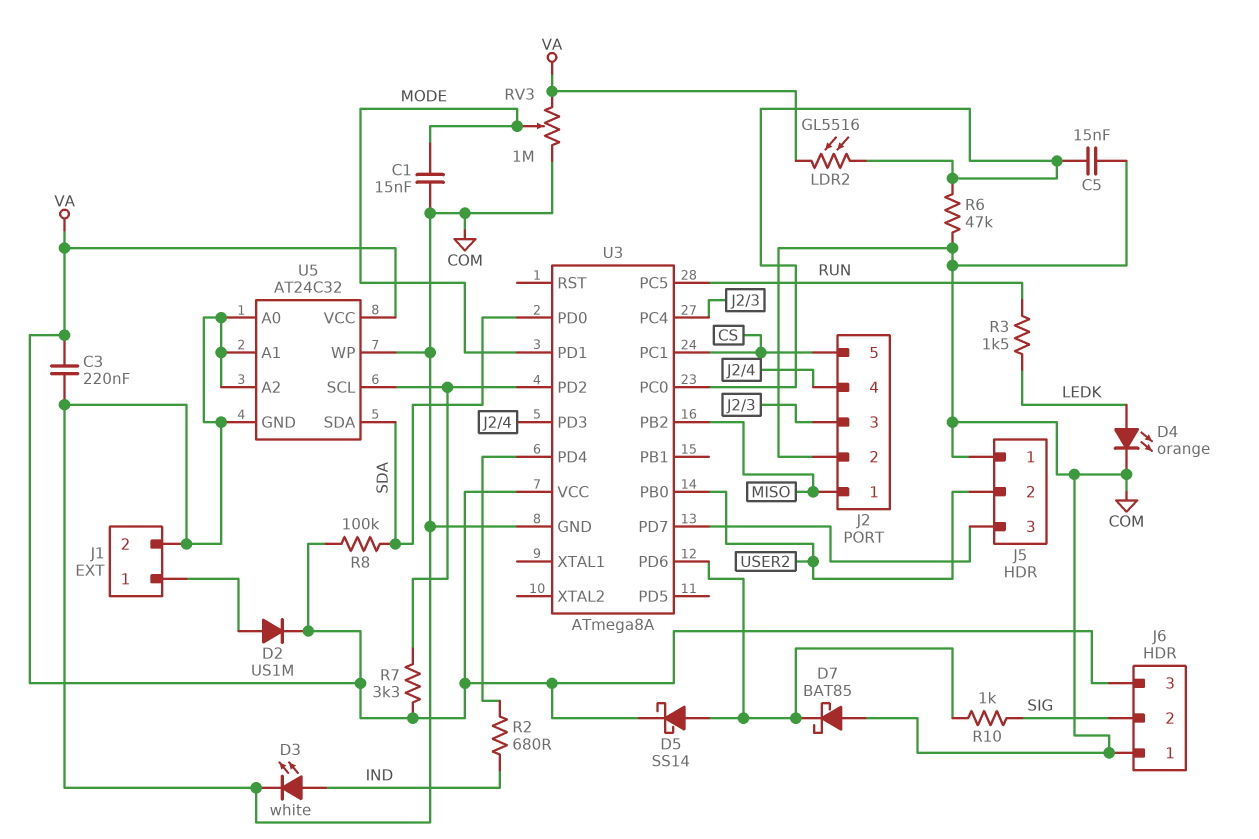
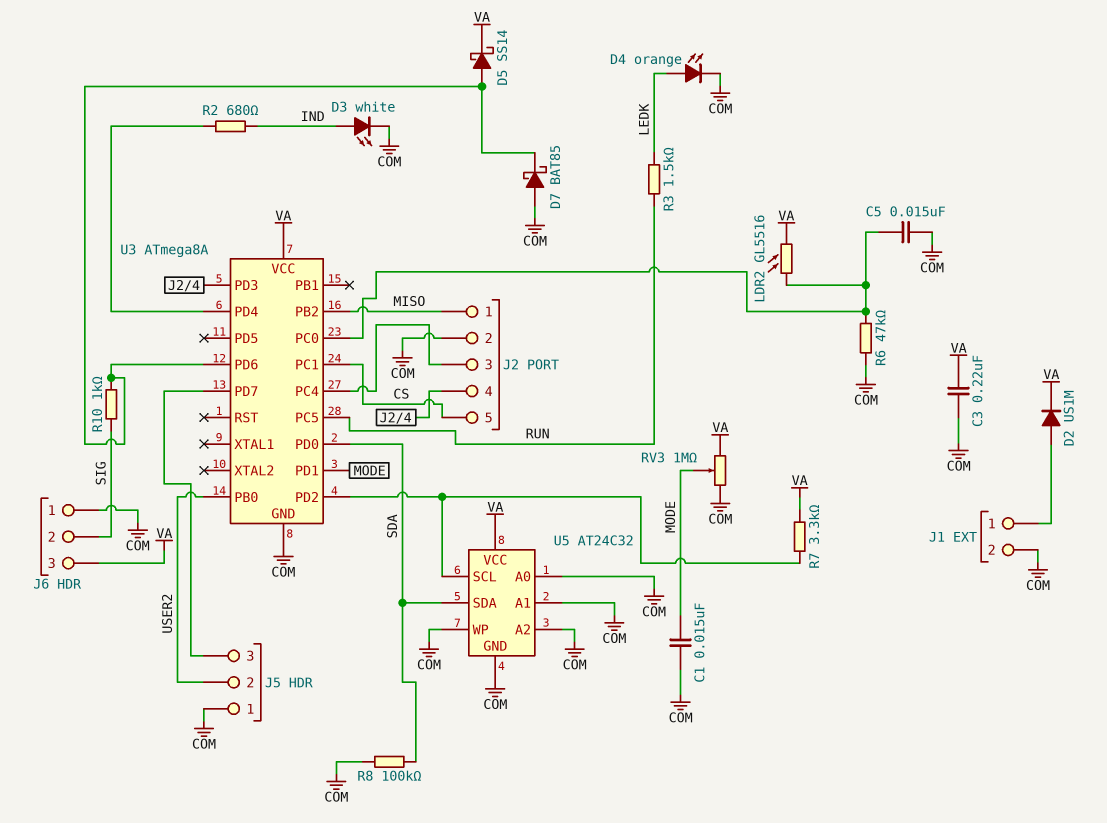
R8: 100k (SDA, VA) -> 100k (COM, SDA)

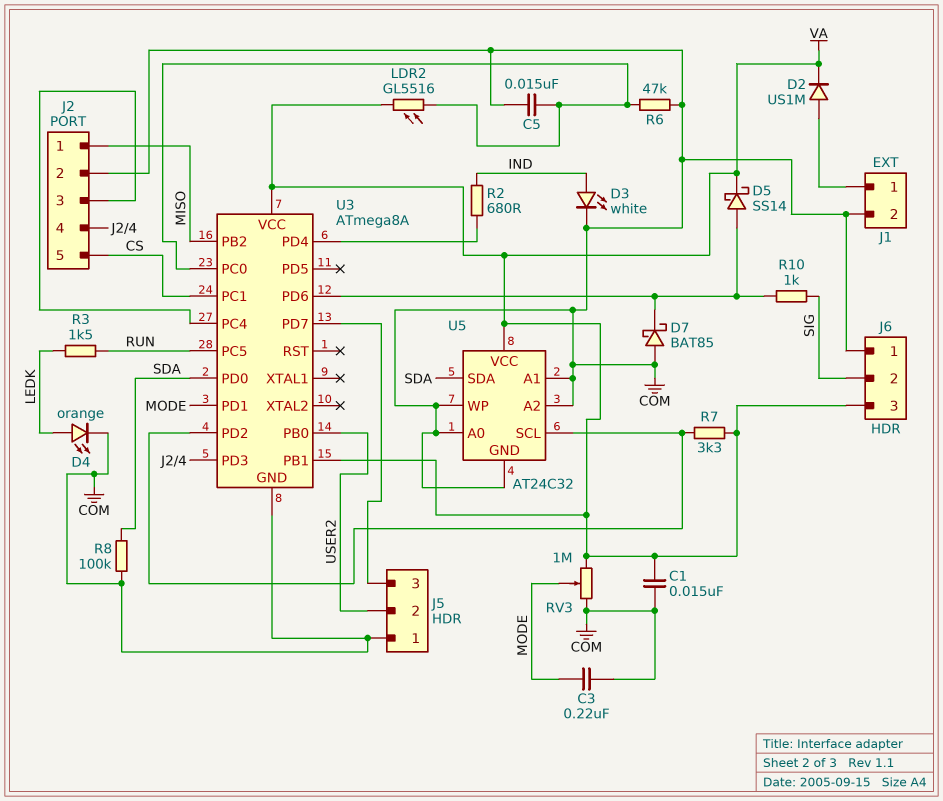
C1: 15nF (COM, MODE) -> 15nF (COM, VA)
C3: 220nF (COM, VA) -> 220nF (COM, MODE)
U3 pin PB1: none -> VA

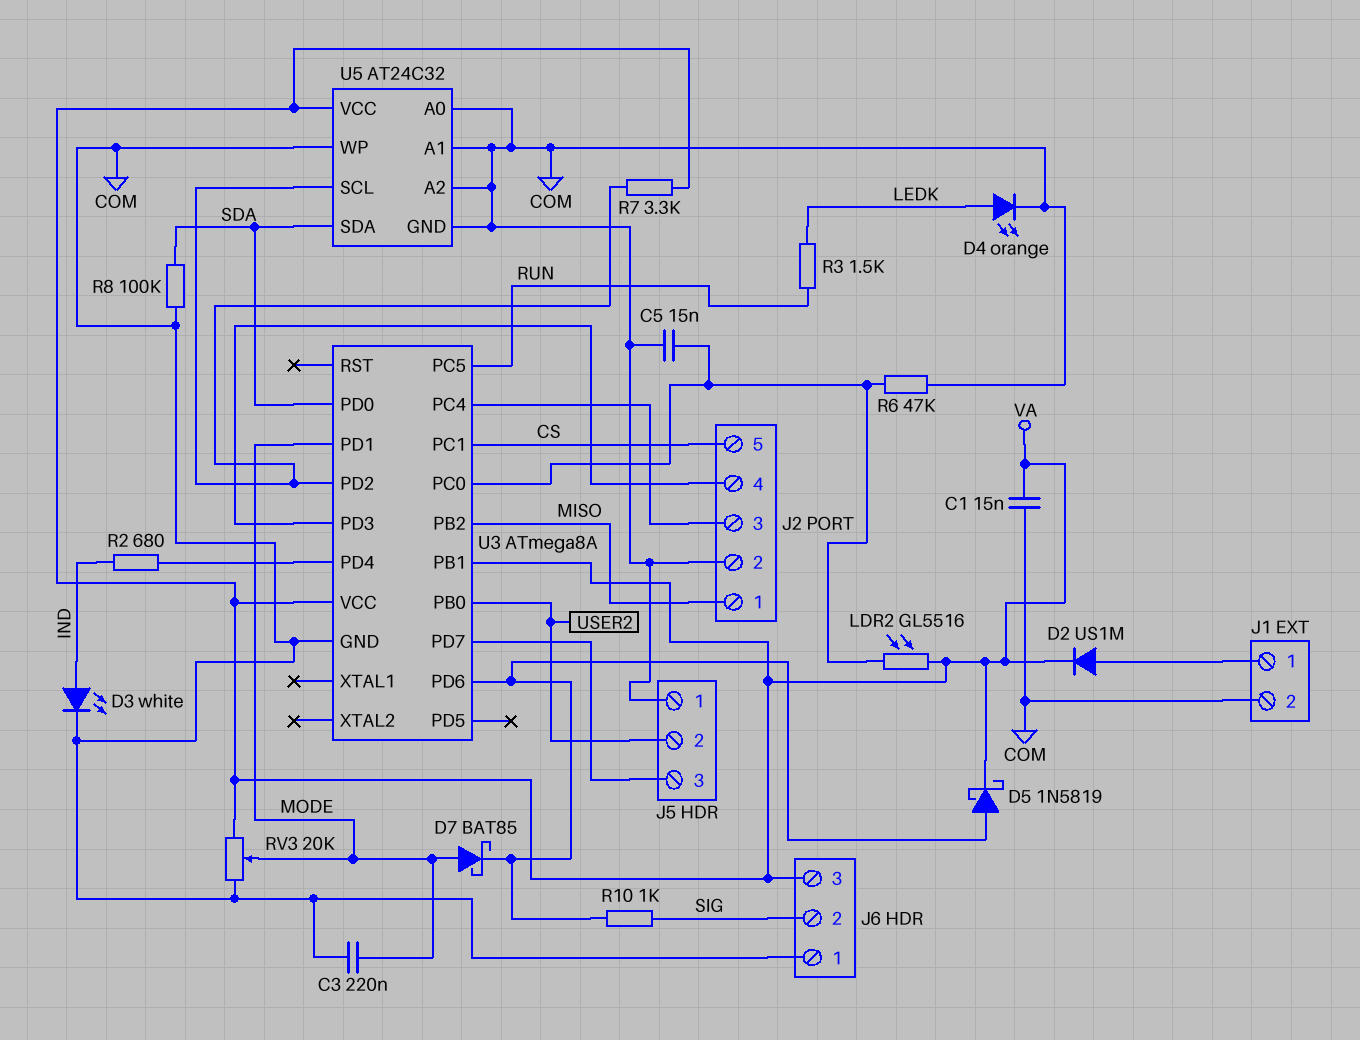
D5: schottky SS14 (A U3/PD6, K VA) -> schottky 1N5819 (A U3/PD6, K VA)
D7: schottky BAT85 (A COM, K U3/PD6) -> schottky BAT85 (A MODE, K U3/PD6)
RV3: 1M (COM, VA, wiper MODE) -> 20k (COM, VA, wiper MODE)

